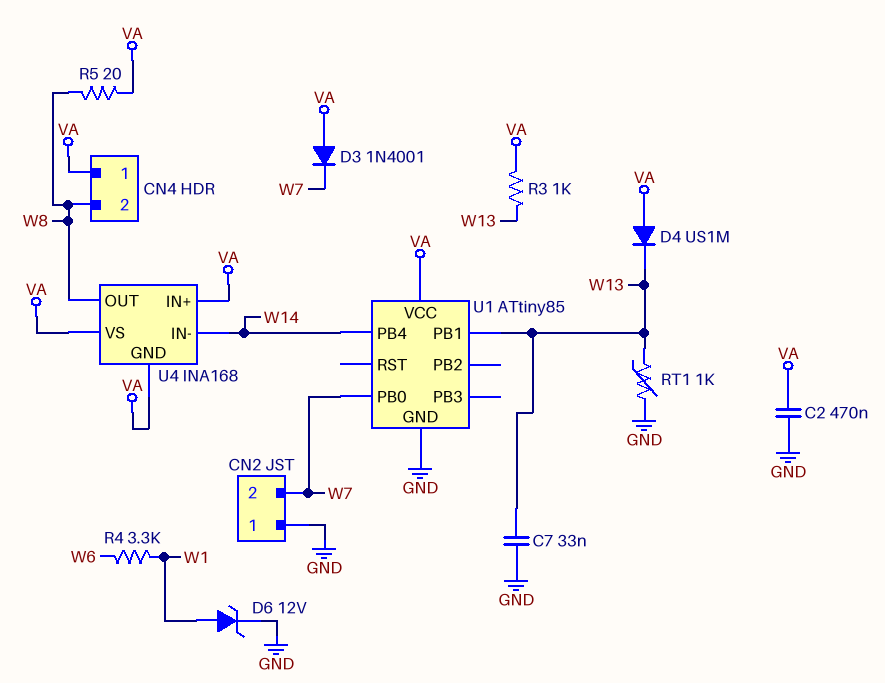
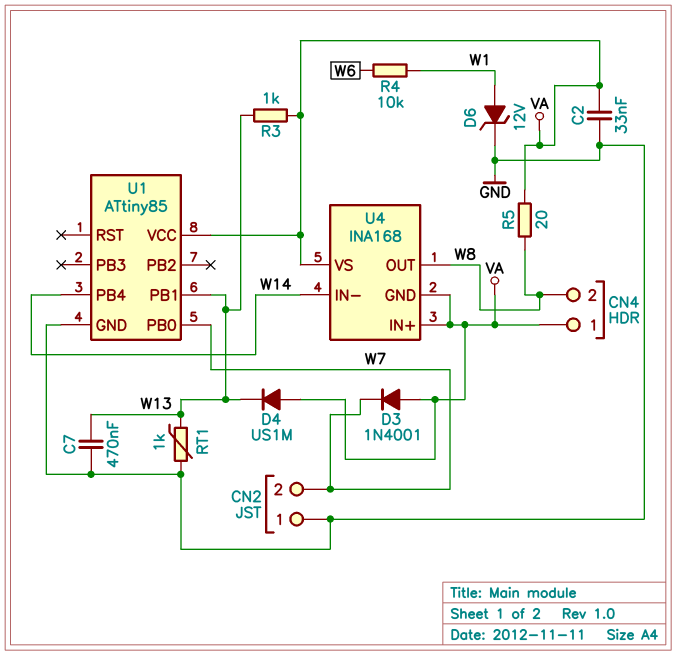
C2: 470nF (GND, VA) -> 33nF (GND, VA)
C7: 33nF (GND, W13) -> 470nF (GND, W13)
R4: 3.3k (W1, W6) -> 10k (W1, W6)

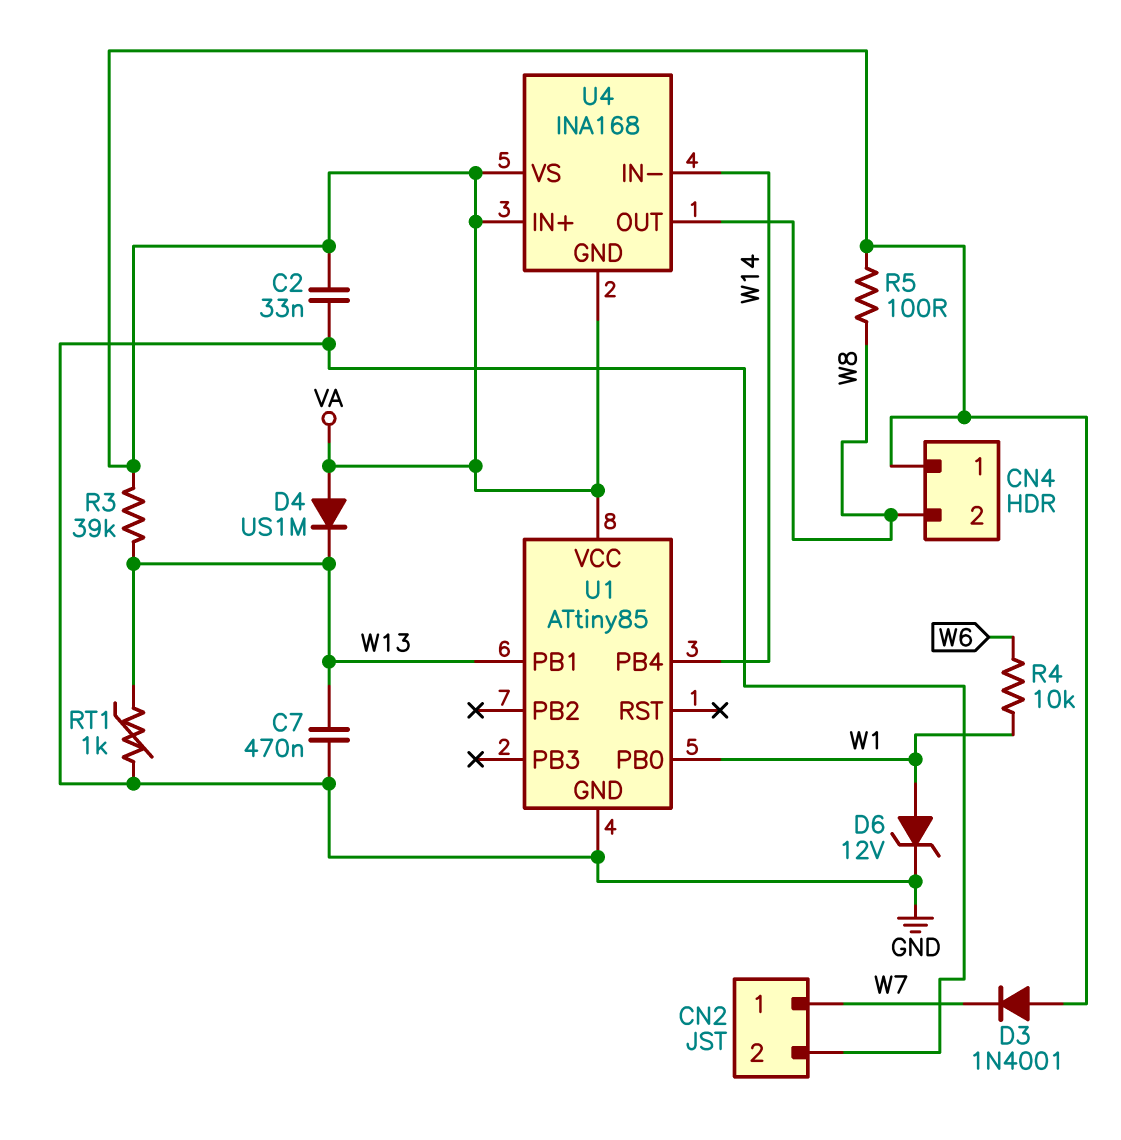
CN2 pin 1: GND -> W7
CN2 pin 2: W7 -> GND
R3: 1k (VA, W13) -> 39k (VA, W13)
R5: 20 (VA, W8) -> 100 (VA, W8)
U1 pin PB0: W7 -> W1

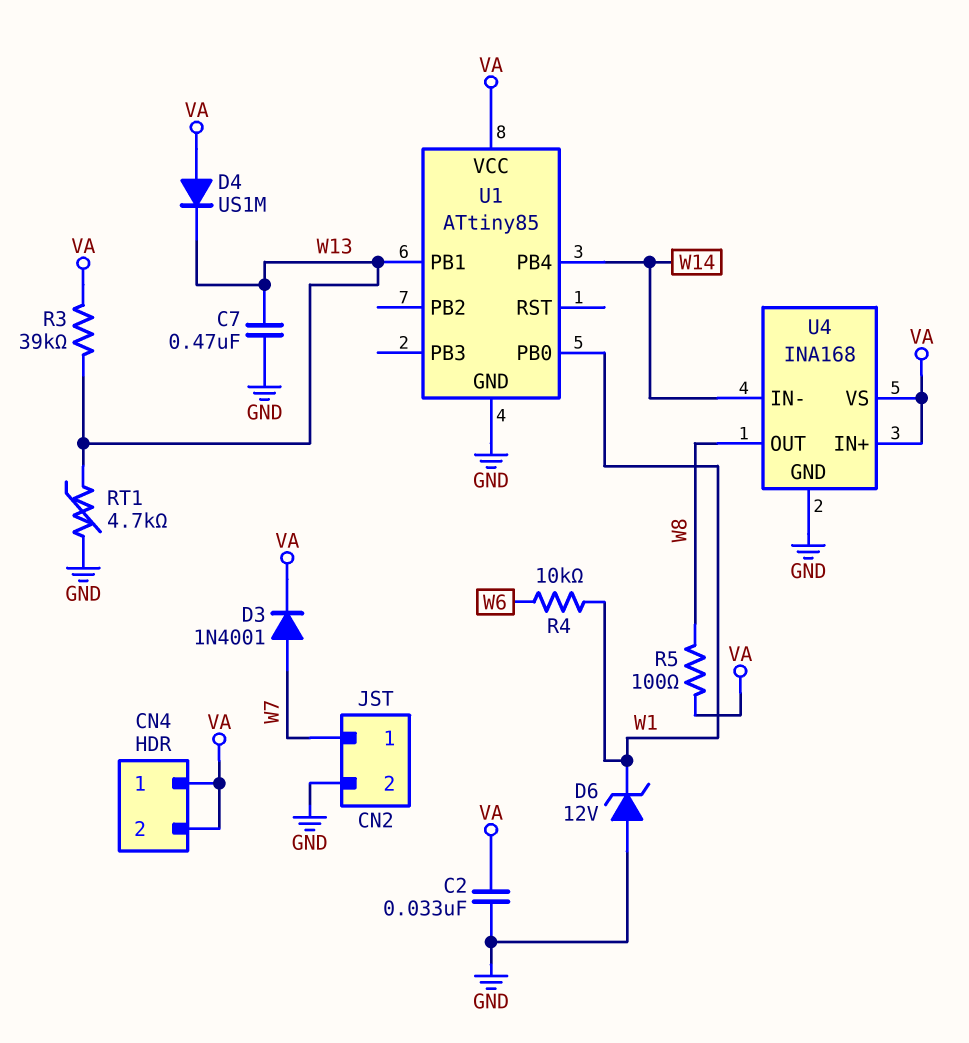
CN4 pin 2: W8 -> VA
D3: diode 1N4001 (A VA, K W7) -> diode 1N4001 (A W7, K VA)
D6: zener 12V (A W1, K GND) -> zener 12V (A GND, K W1)
RT1: 1k (GND, W13) -> 4.7k (GND, W13)
U4 pin GND: VA -> GND

